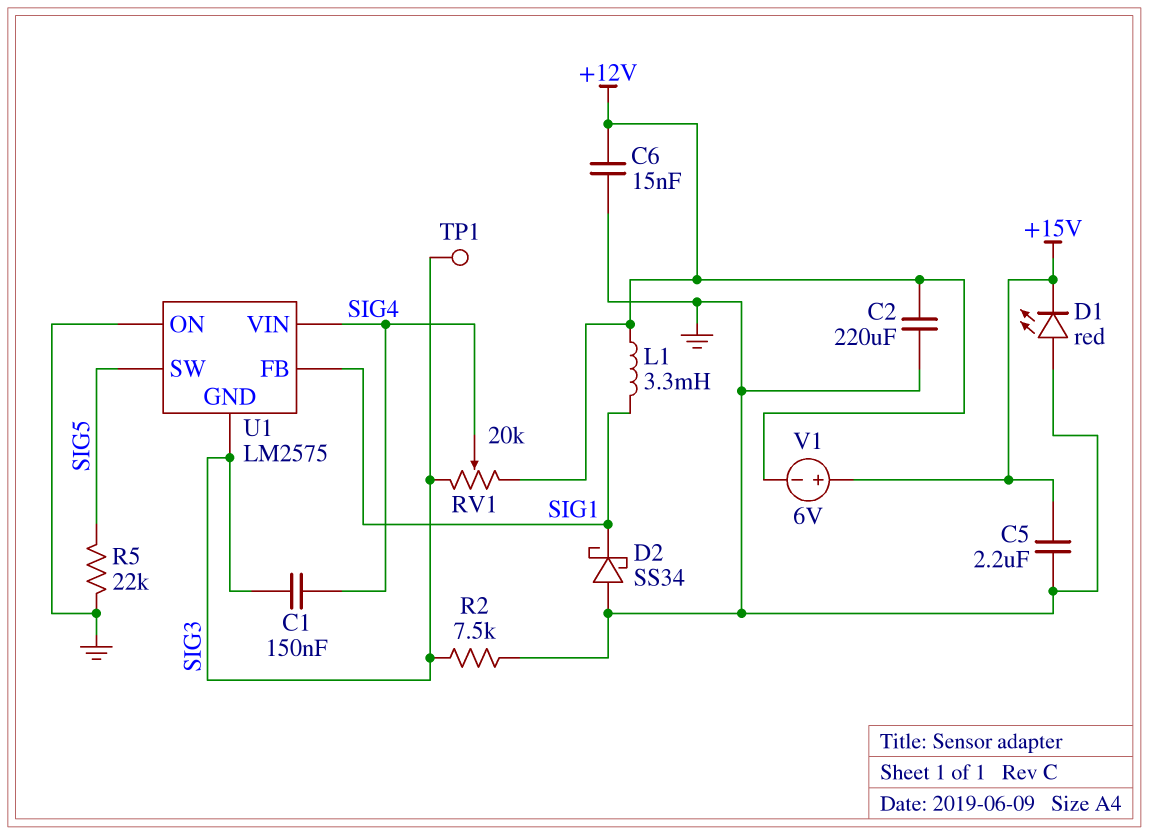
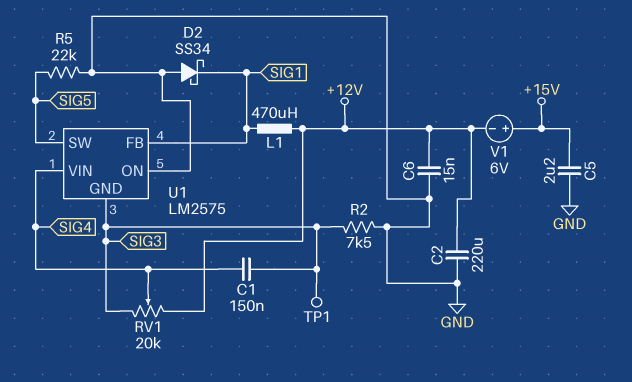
D1: LED red (A GND, K +15V) -> none
L1: 3.3mH (+12V, SIG1) -> 470uH (+12V, SIG1)

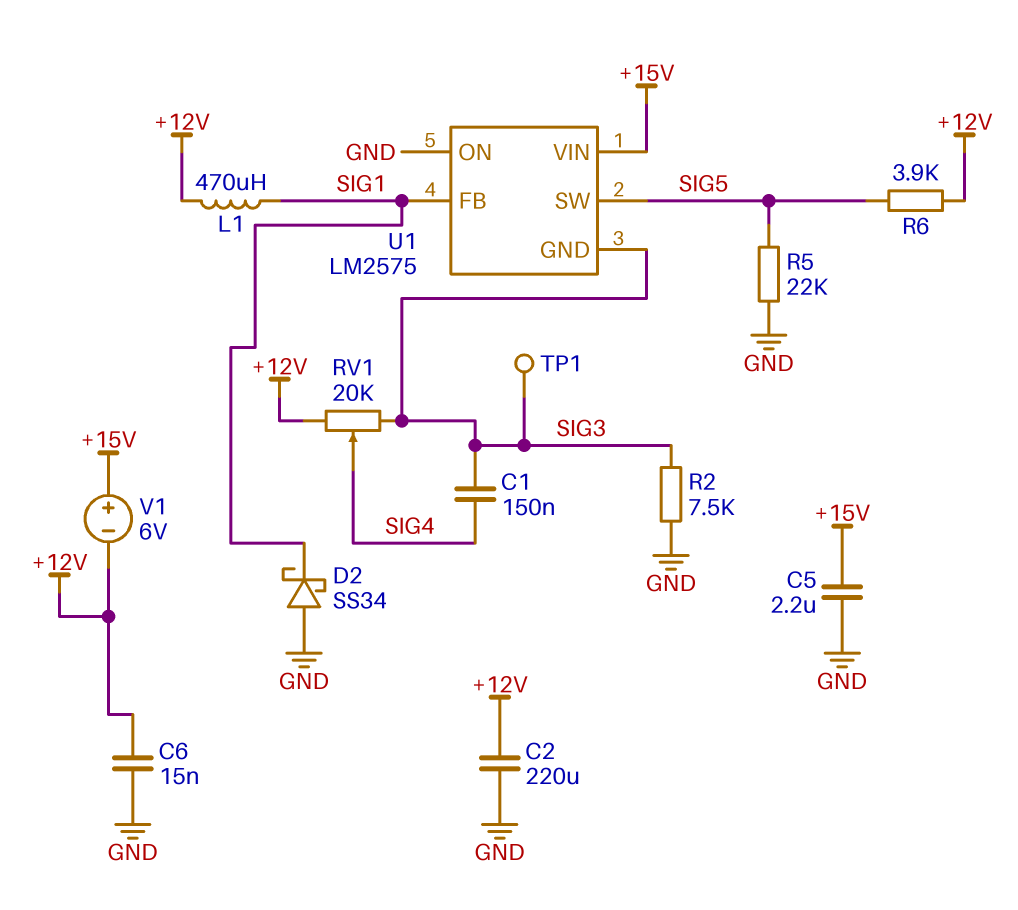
R6: none -> 3.9k (+12V, SIG5)
U1 pin VIN: SIG4 -> +15V

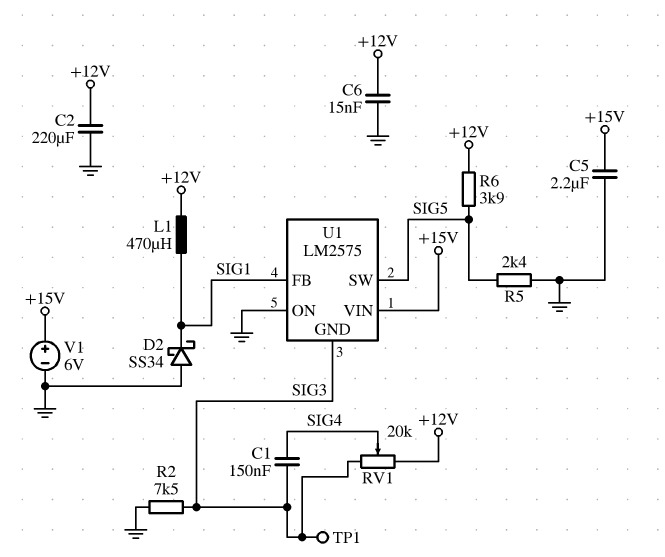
R5: 22k (GND, SIG5) -> 2.4k (GND, SIG5)
V1: 6V (plus +15V, minus +12V) -> 6V (plus +15V, minus GND)

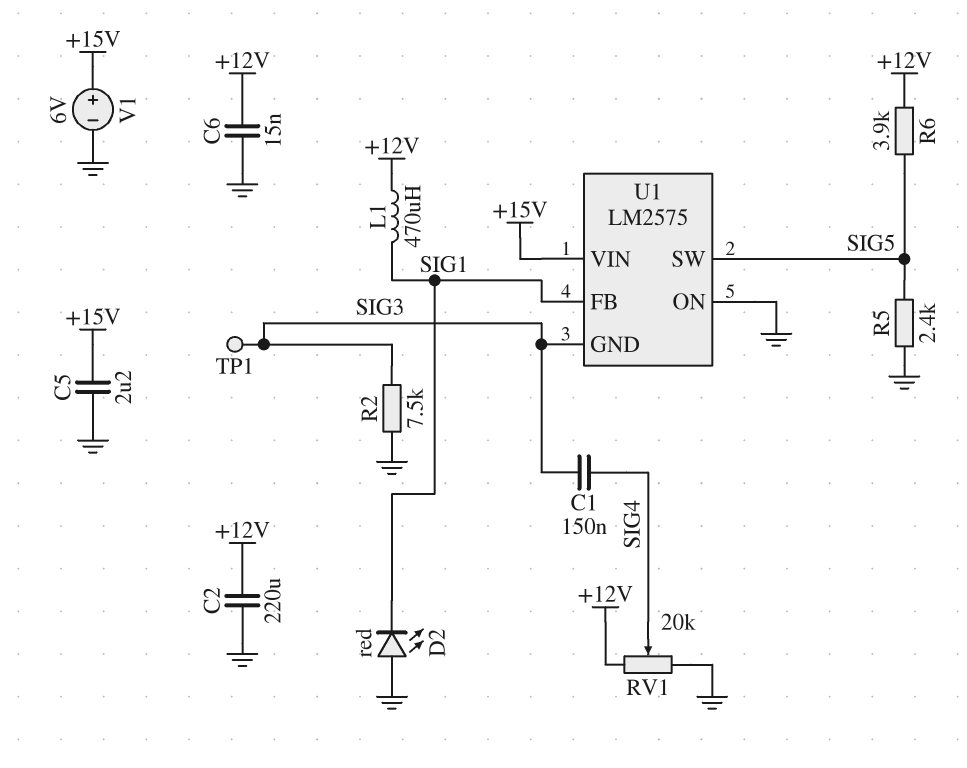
D2: schottky SS34 (A GND, K SIG1) -> LED red (A GND, K SIG1)
RV1: 20k (+12V, SIG3, wiper SIG4) -> 20k (+12V, GND, wiper SIG4)

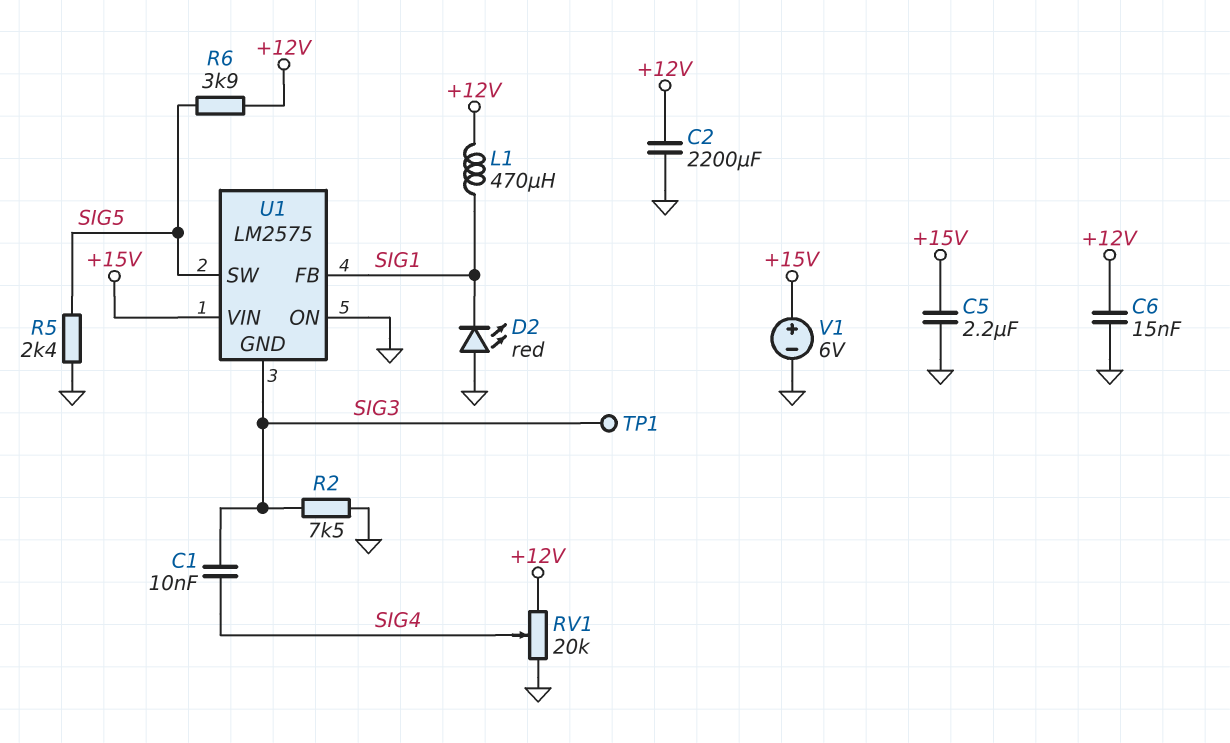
C1: 150nF (SIG3, SIG4) -> 10nF (SIG3, SIG4)
C2: 220uF (+12V, GND) -> 2200uF (+12V, GND)

